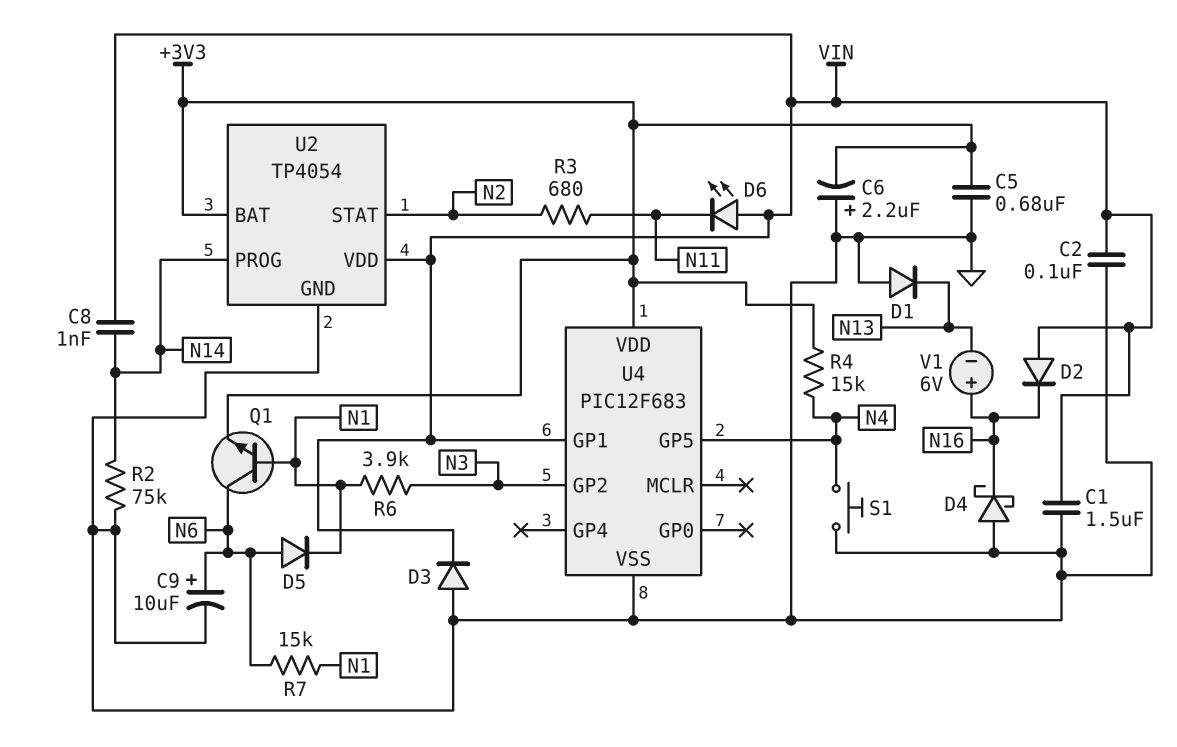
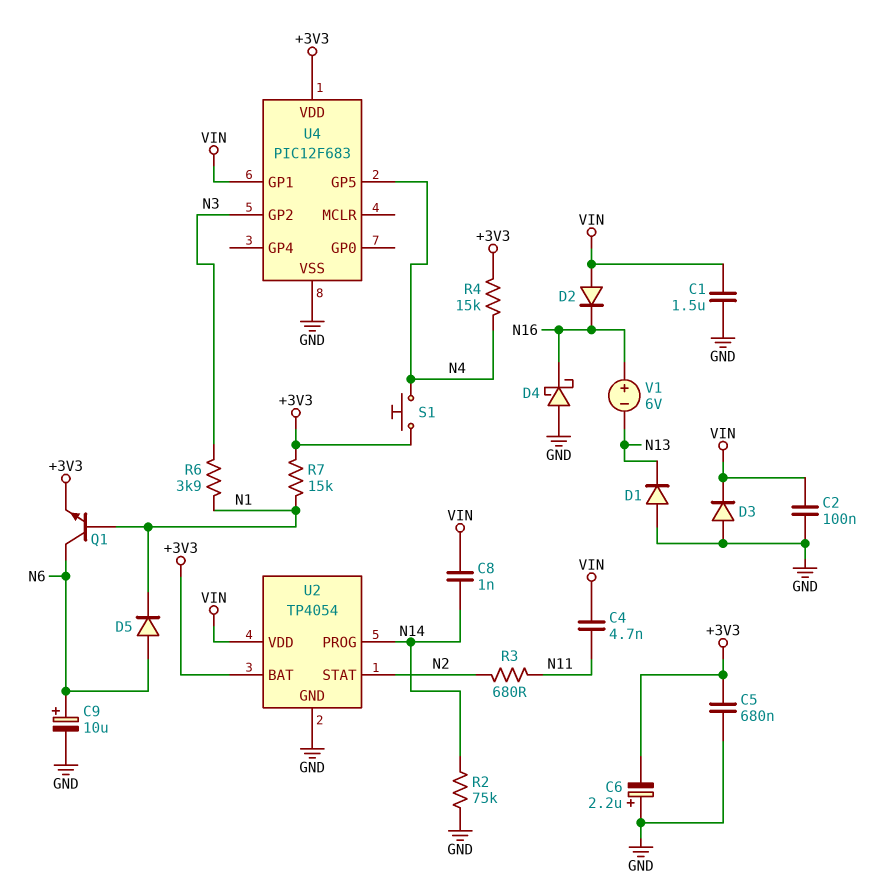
C4: none -> 4.7nF (N11, VIN)
D6: LED (A VIN, K N11) -> none
R7: 15k (N1, N6) -> 15k (+3V3, N1)
S1: button (GND, N4) -> button (+3V3, N4)

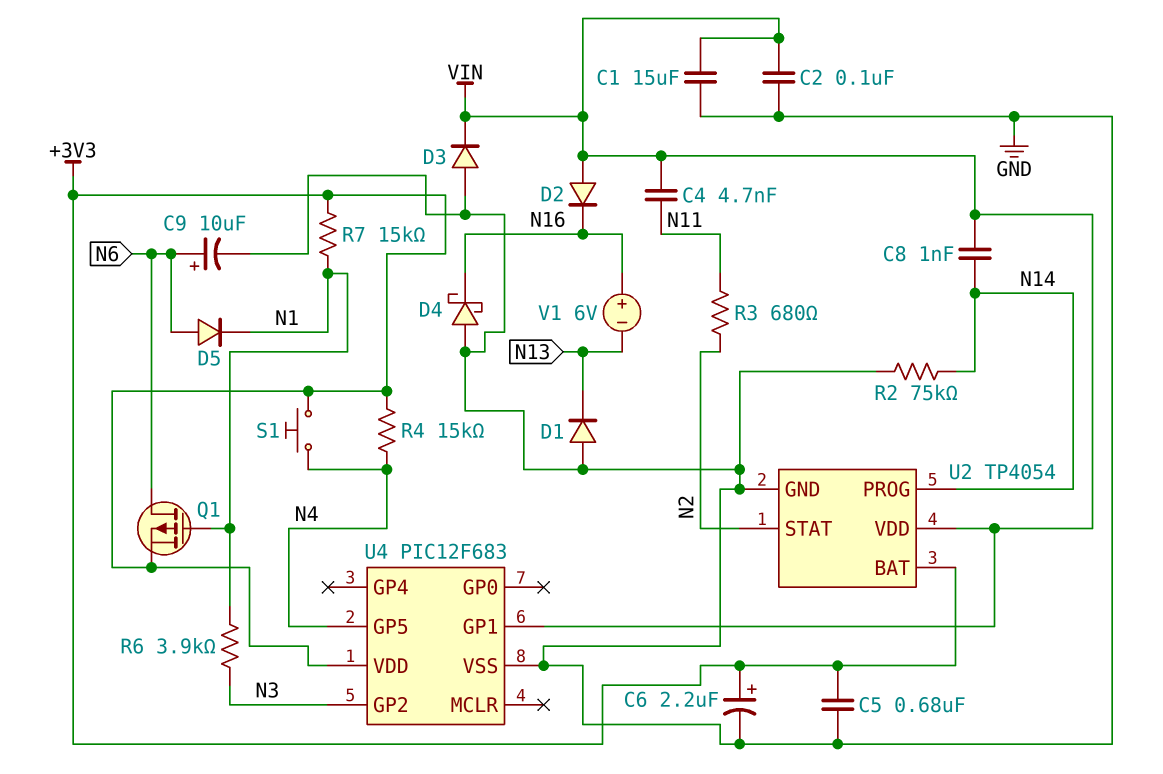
C1: 1.5uF (GND, VIN) -> 15uF (GND, VIN)
C6: 2.2uF (plus GND, minus +3V3) -> 2.2uF (plus +3V3, minus GND)
Q1: NPN (B N1, C N6, E +3V3) -> PMOS (G N1, D N6, S +3V3)

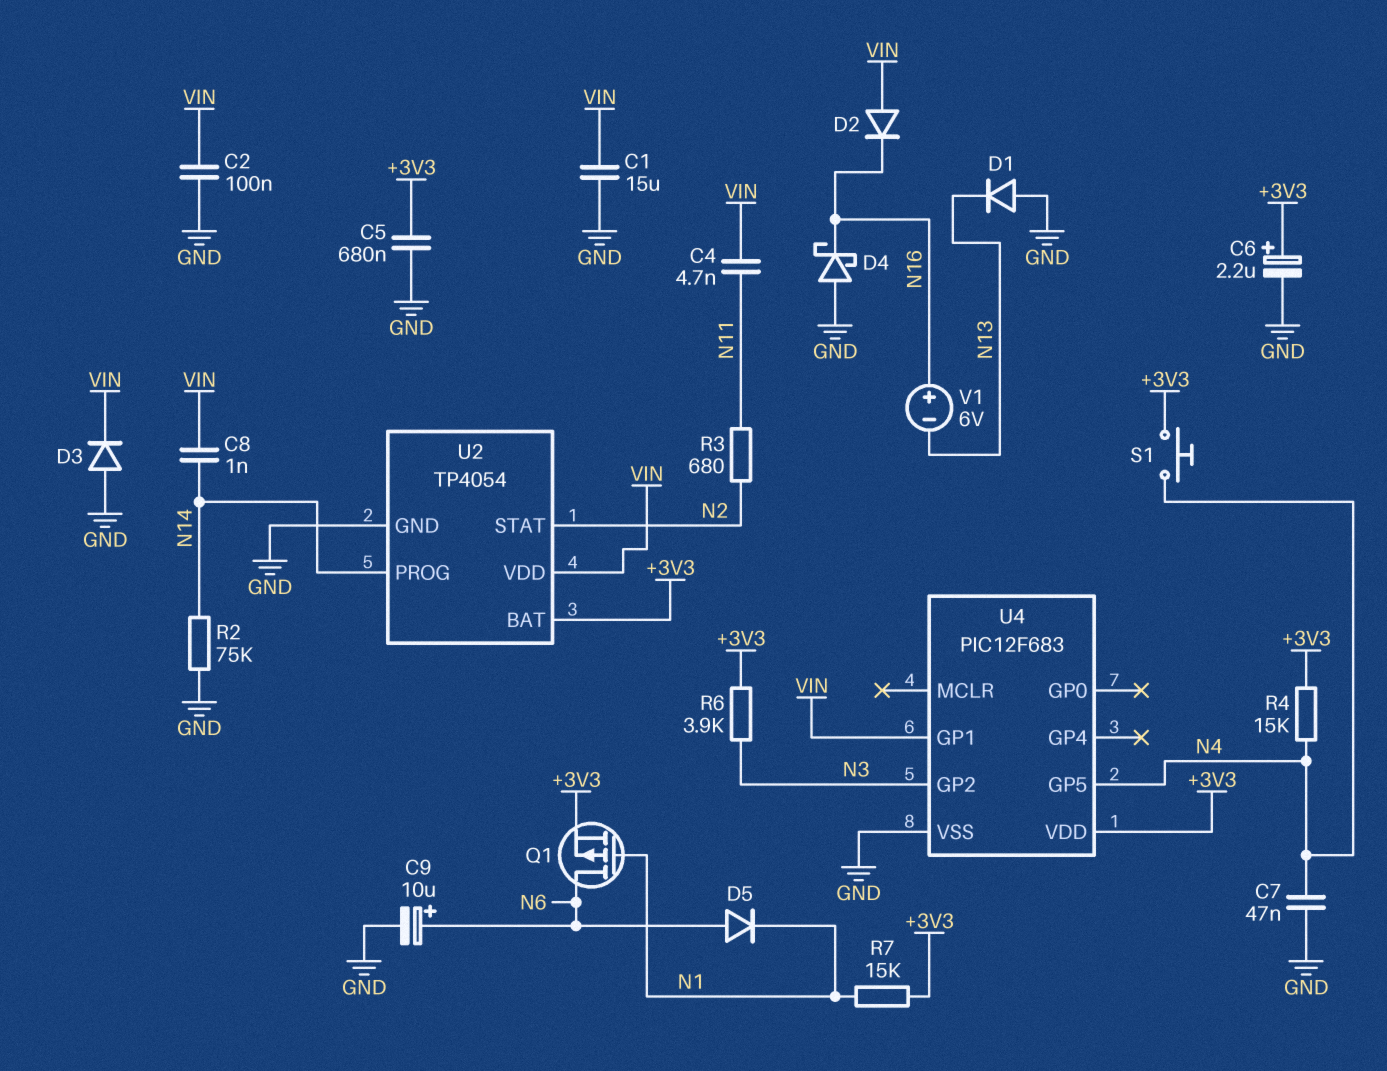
C7: none -> 47nF (GND, N4)
R6: 3.9k (N1, N3) -> 3.9k (+3V3, N3)

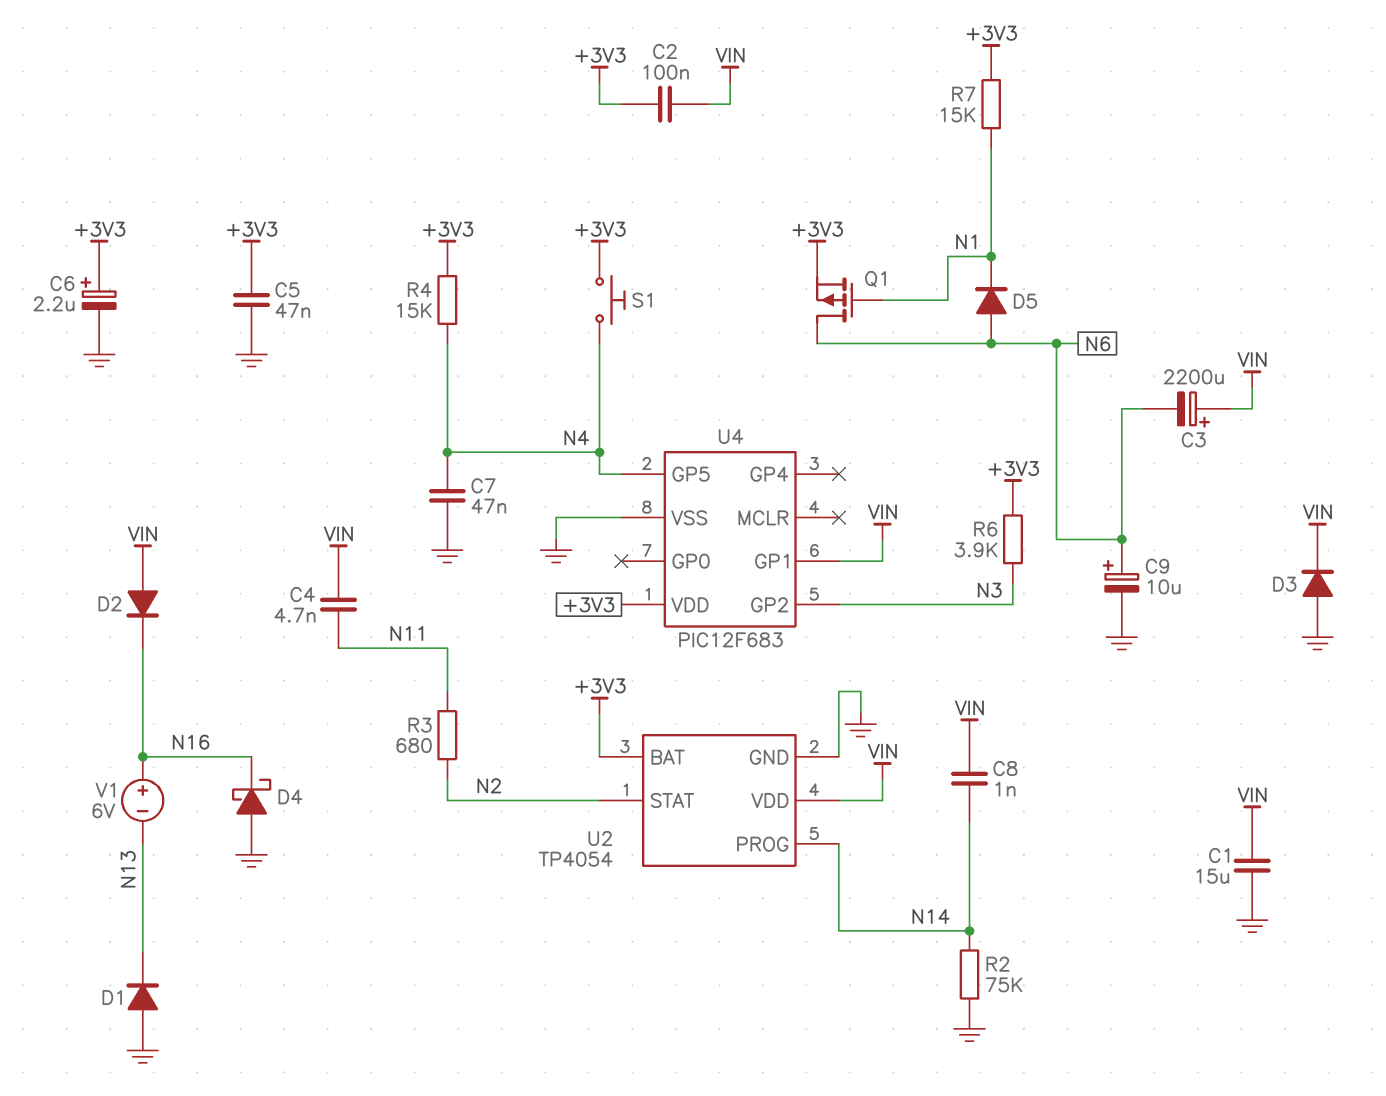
C2: 100nF (GND, VIN) -> 100nF (+3V3, VIN)
C3: none -> 2200uF (plus VIN, minus N6)
C5: 680nF (+3V3, GND) -> 47nF (+3V3, GND)

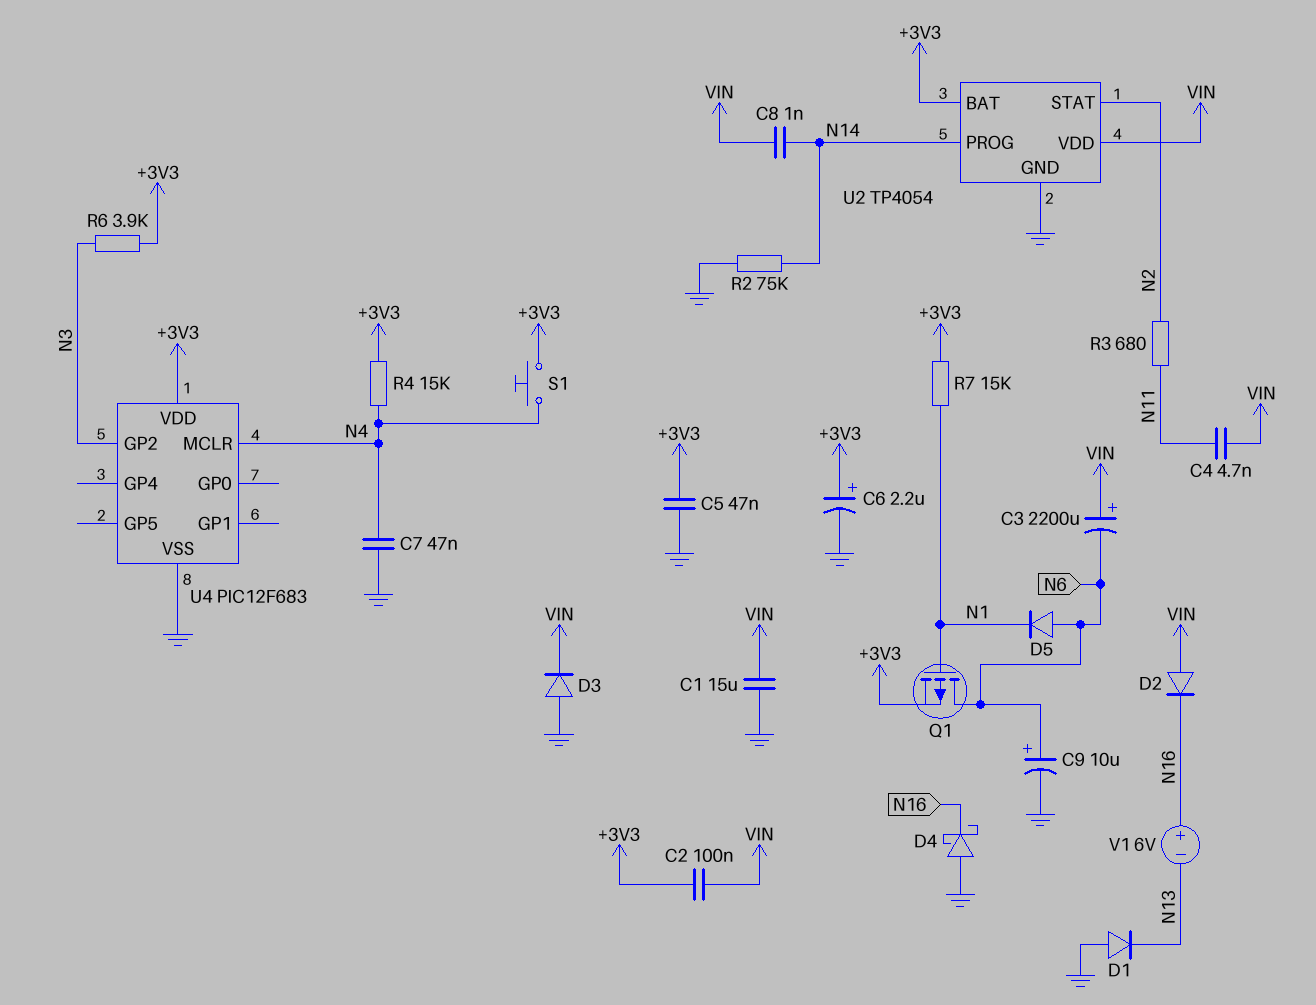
U4 pin GP1: VIN -> none
U4 pin GP5: N4 -> none
U4 pin MCLR: none -> N4

